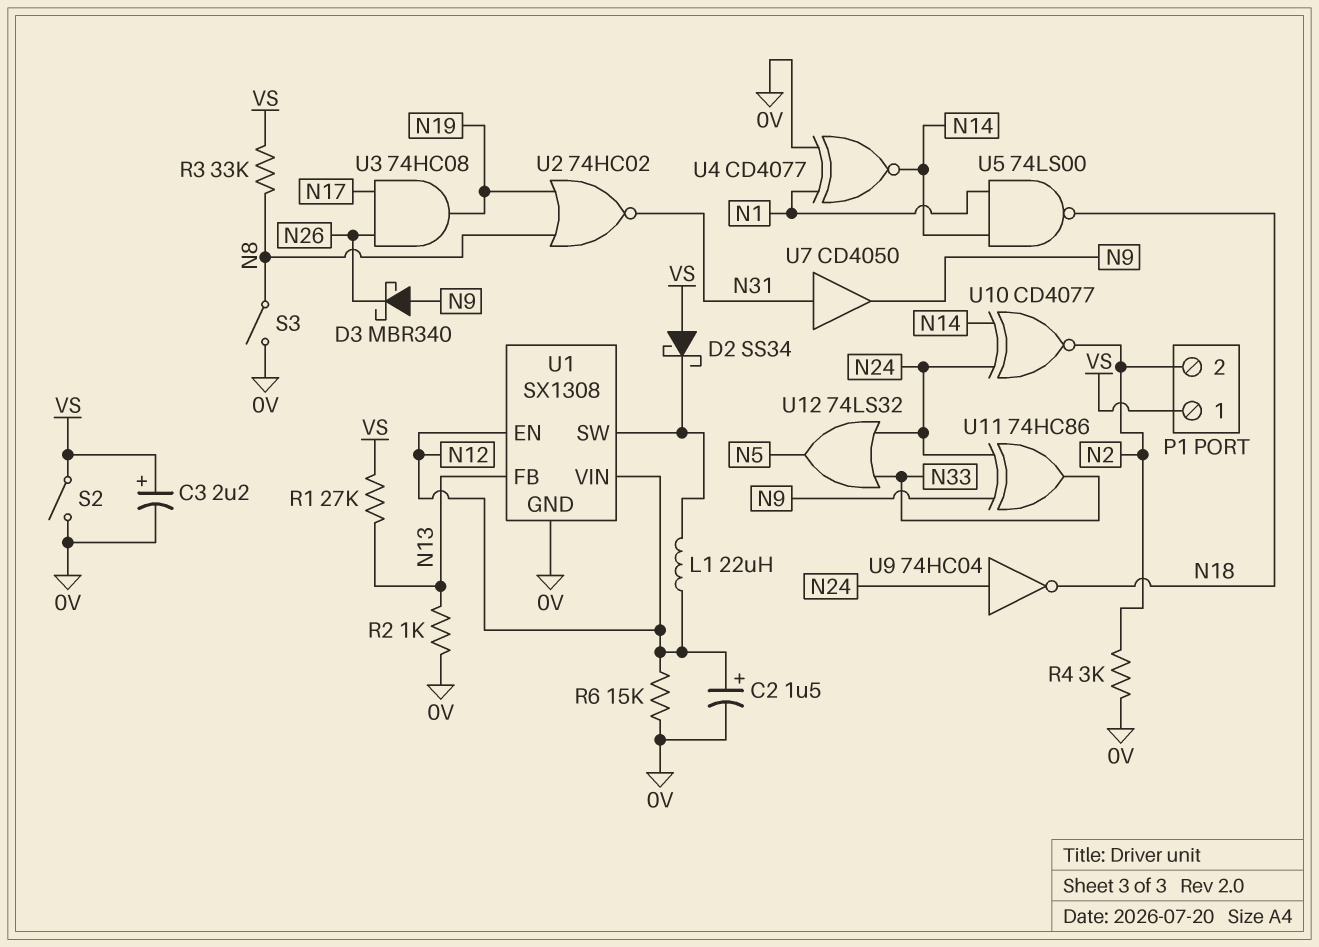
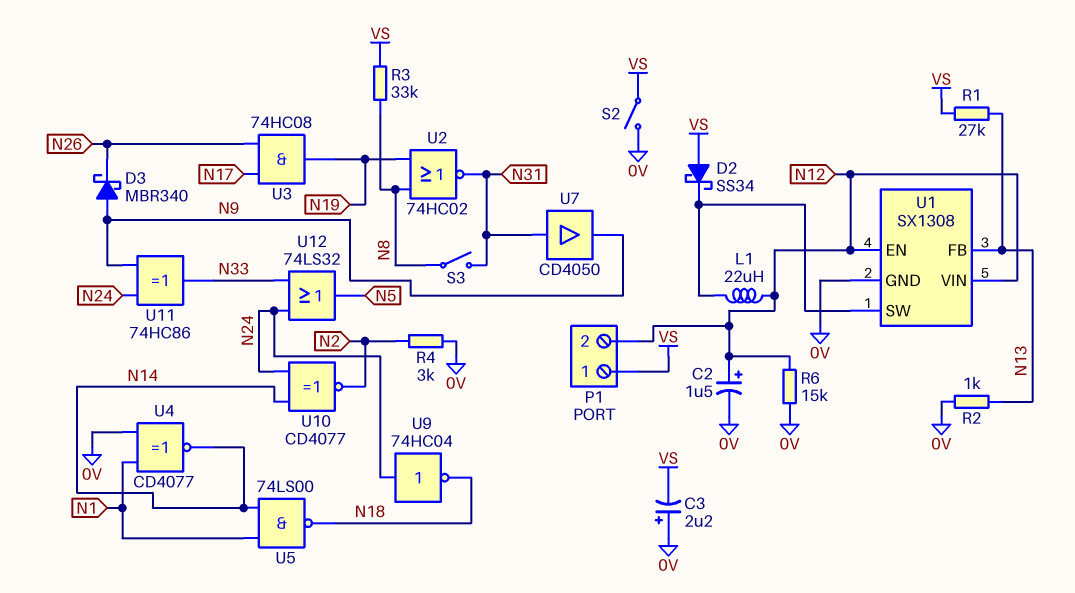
C3: 2.2uF (plus VS, minus 0V) -> 2.2uF (plus 0V, minus VS)
P1 pin 2: N2 -> N12
S3: switch (0V, N8) -> switch (N8, N31)

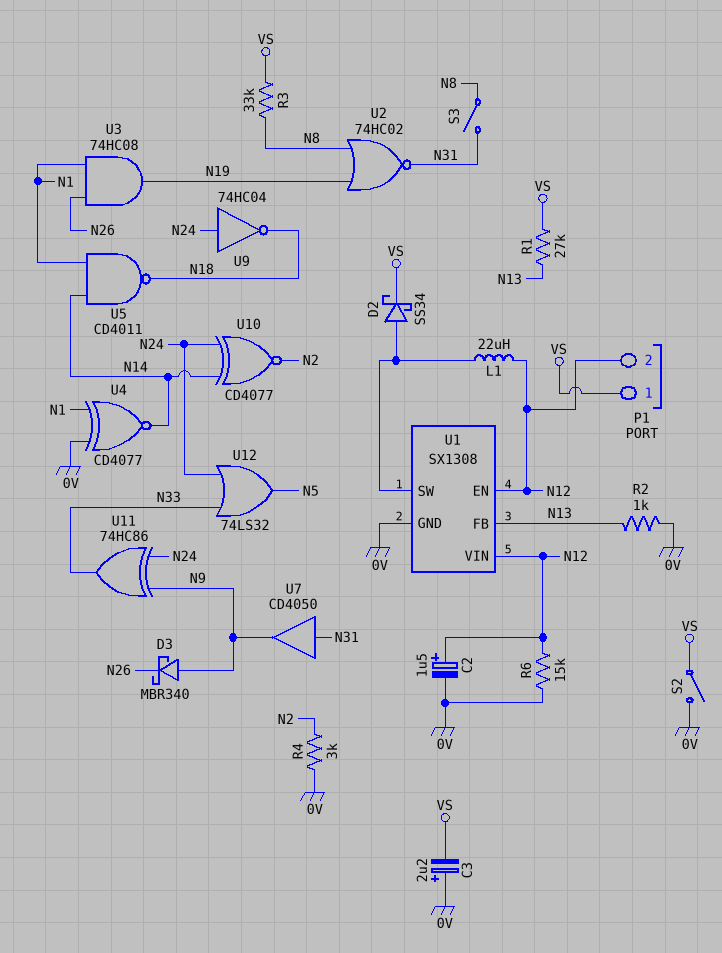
D2: schottky SS34 (A VS, K U1/SW) -> schottky SS34 (A U1/SW, K VS)
U3: AND 74HC08 (in N17, in N26, out N19) -> AND 74HC08 (in N1, in N26, out N19)
U5: NAND 74LS00 (in N1, in N14, out N18) -> NAND CD4011 (in N1, in N14, out N18)

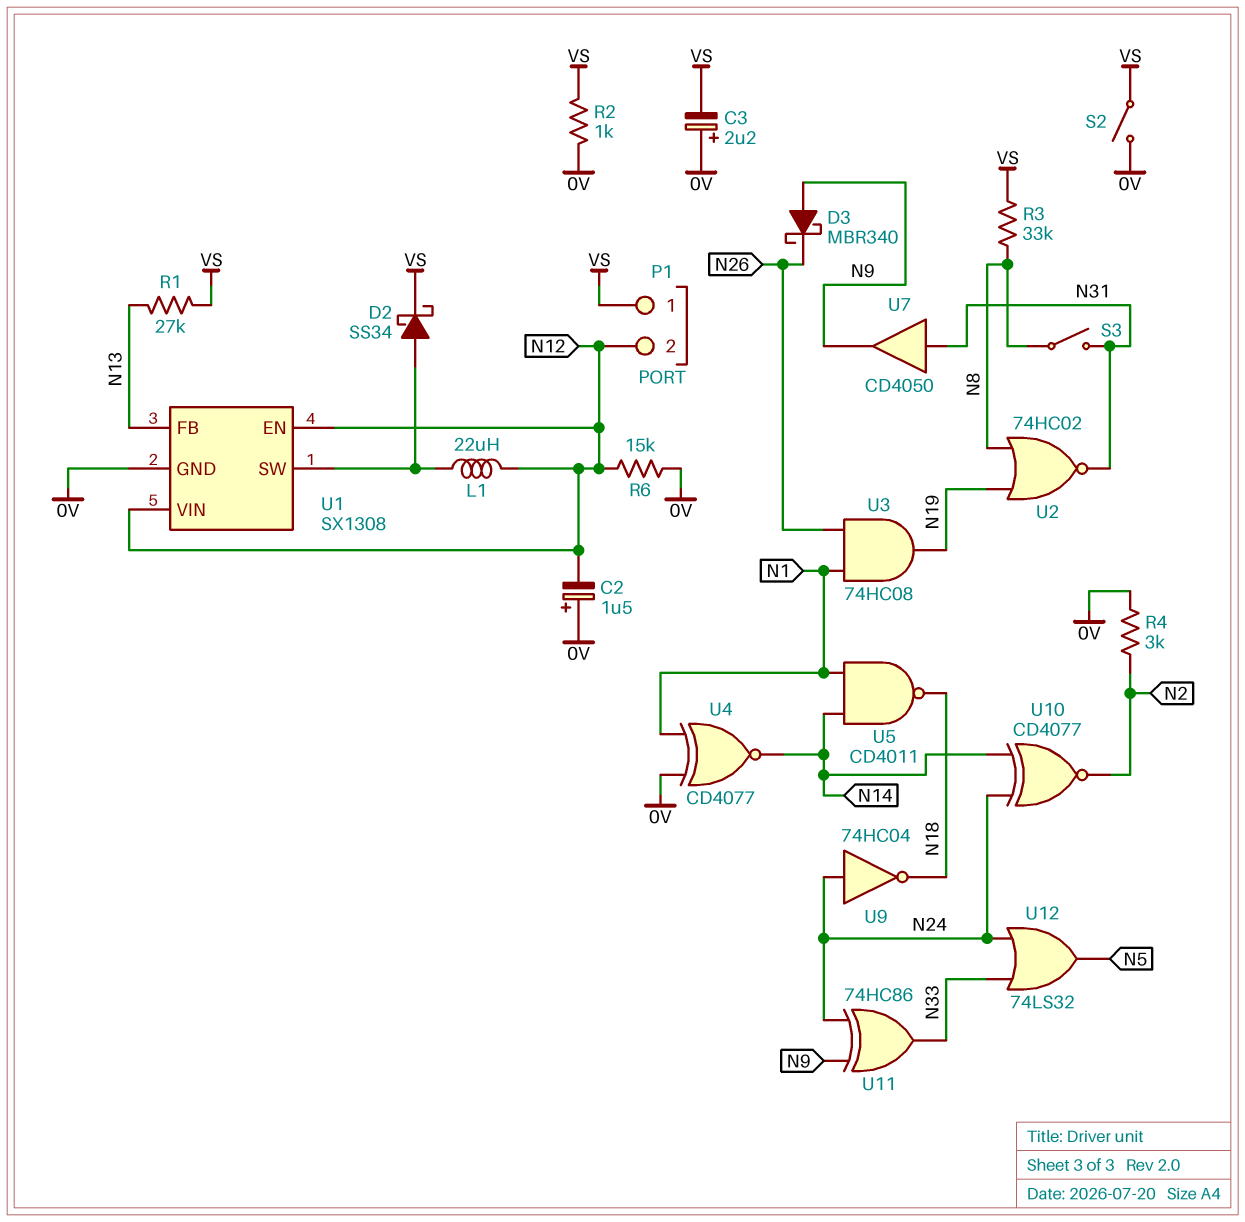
C2: 1.5uF (plus N12, minus 0V) -> 1.5uF (plus 0V, minus N12)
R2: 1k (0V, N13) -> 1k (0V, VS)

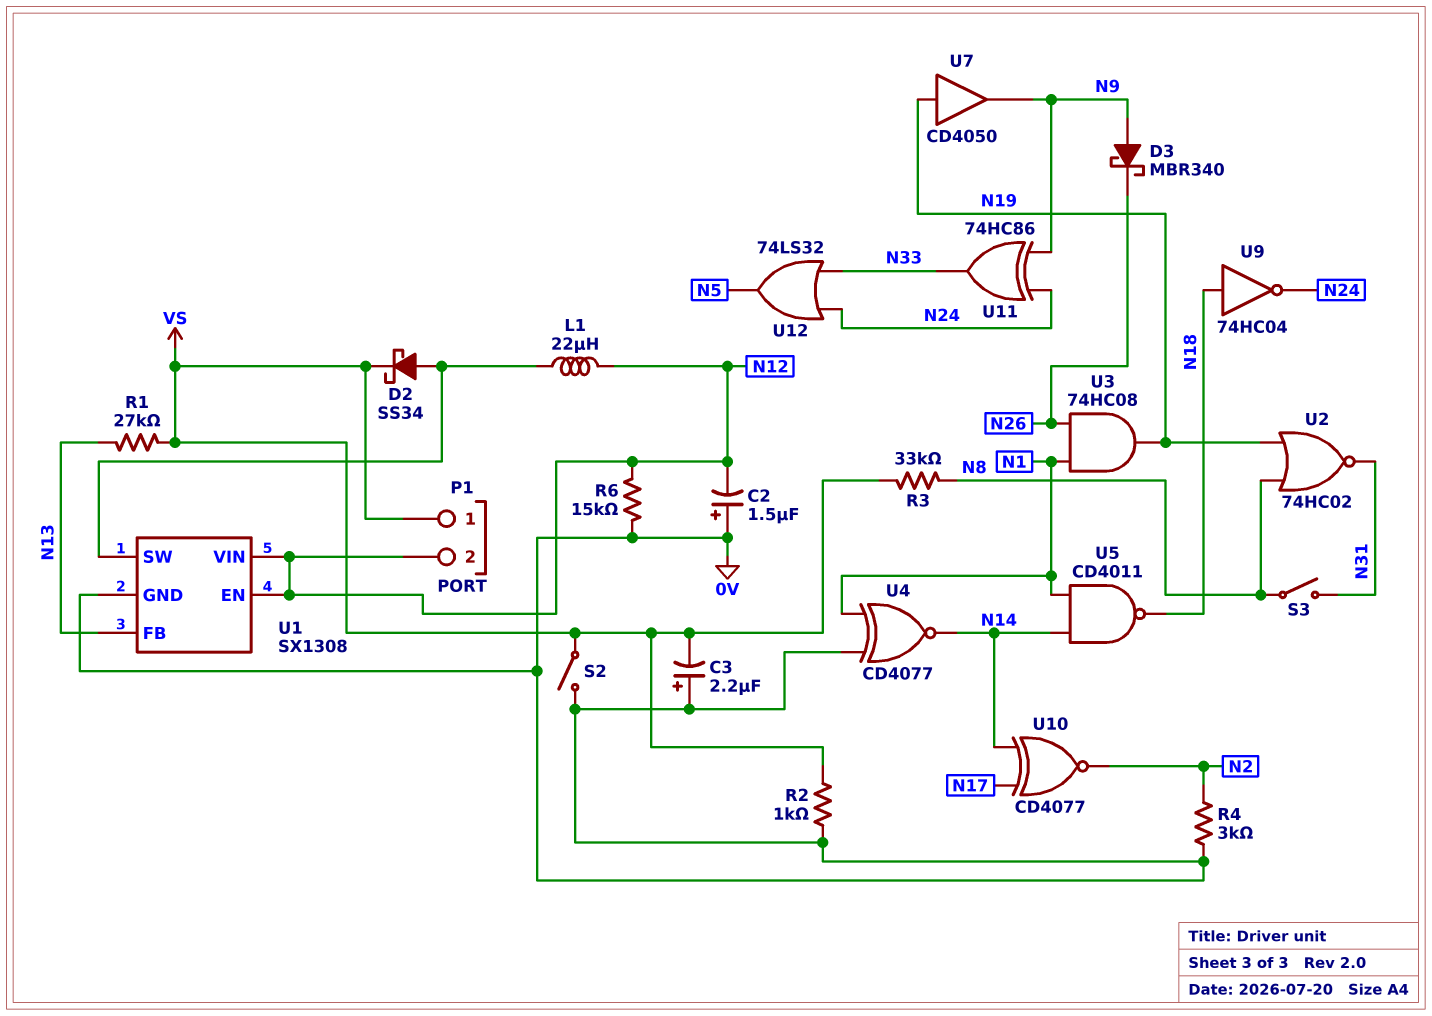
U7: buffer CD4050 (in N31, out N9) -> buffer CD4050 (in N19, out N9)
U9: NOT 74HC04 (in N24, out N18) -> NOT 74HC04 (in N18, out N24)
U10: XNOR CD4077 (in N14, in N24, out N2) -> XNOR CD4077 (in N14, in N17, out N2)

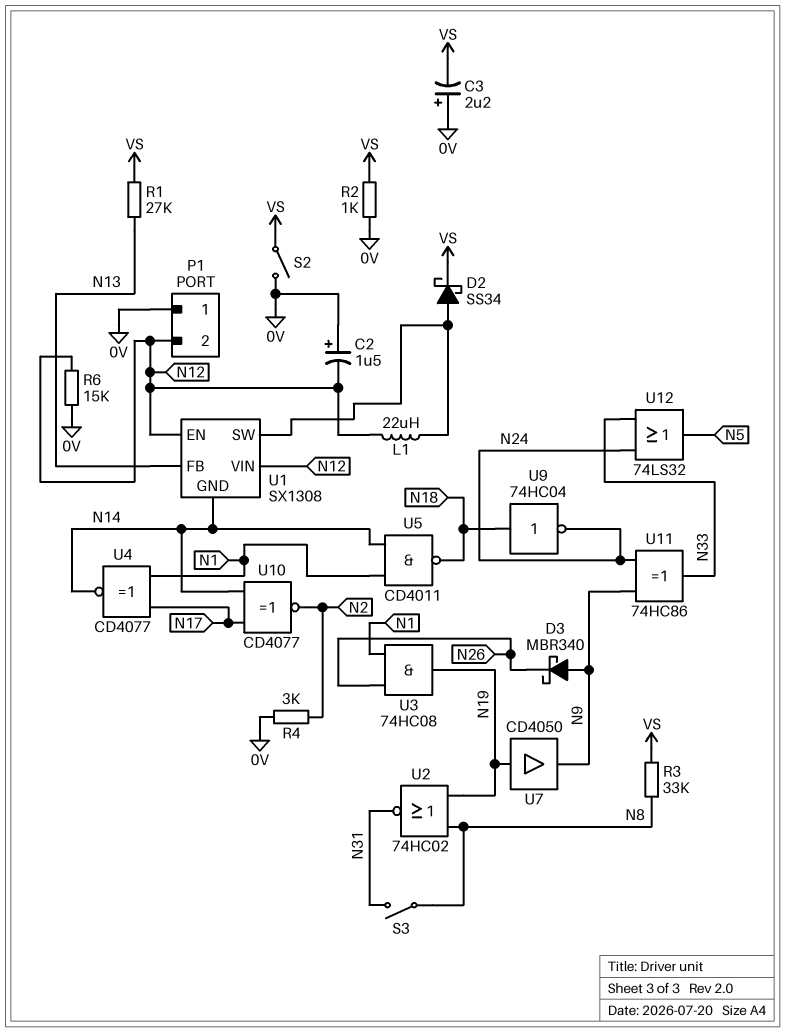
P1 pin 1: VS -> 0V
U1 pin GND: 0V -> N14
U4: XNOR CD4077 (in 0V, in N1, out N14) -> XNOR CD4077 (in N1, in N17, out N14)

